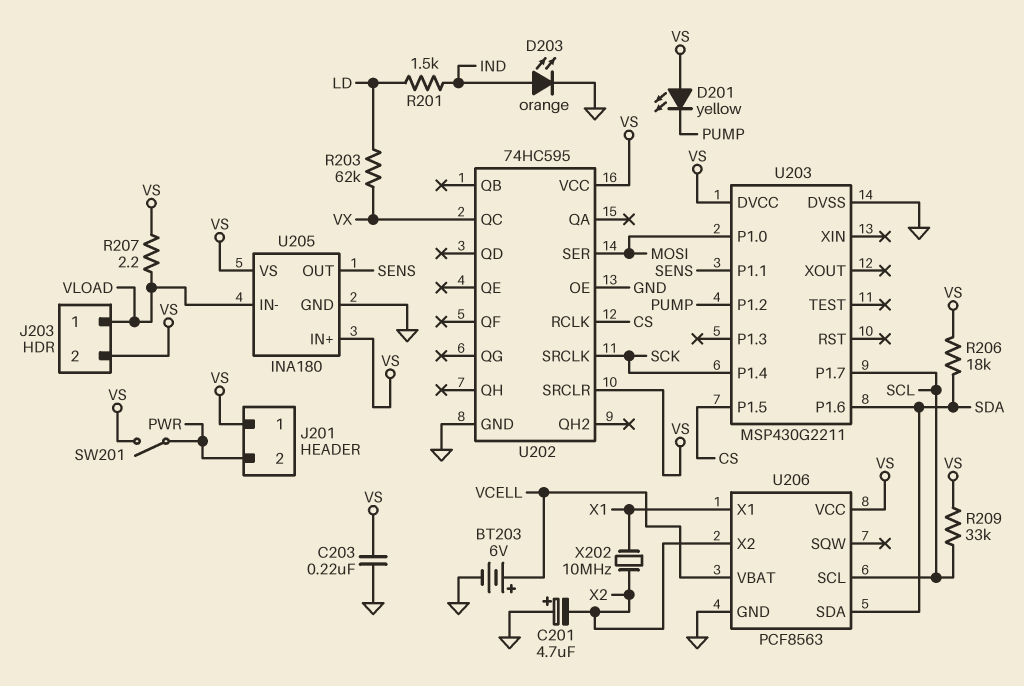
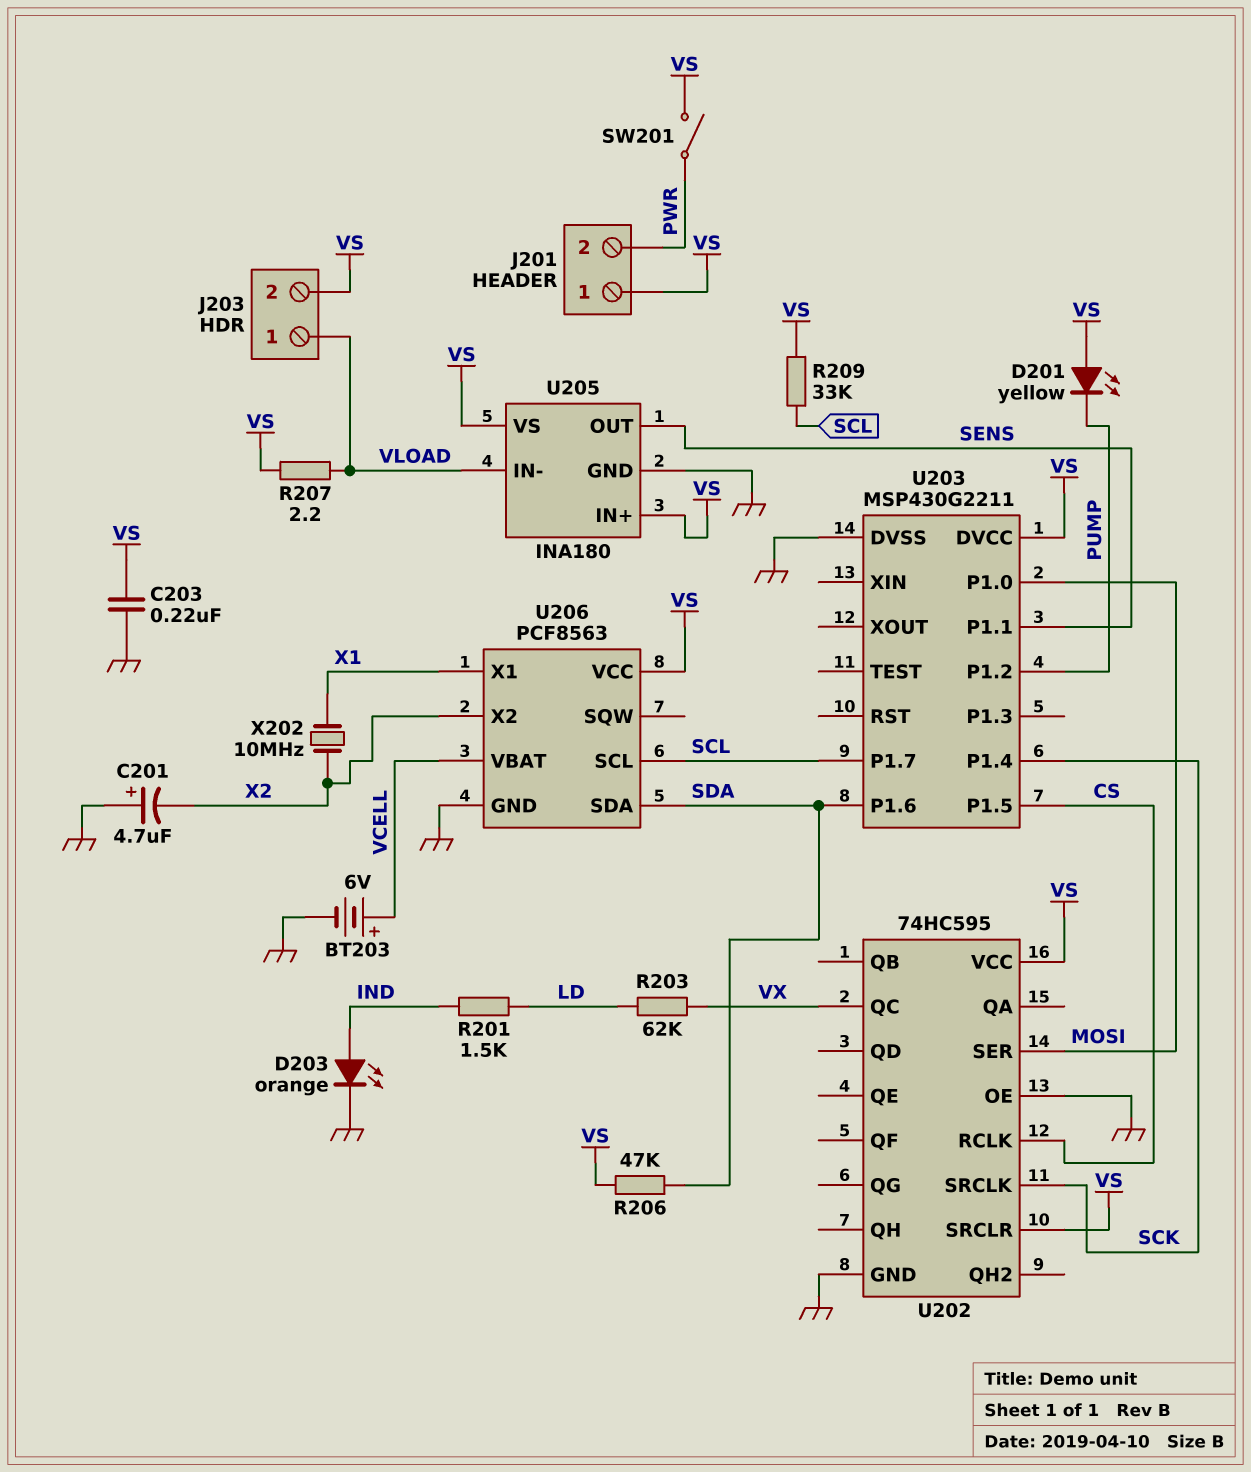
R206: 18k (SDA, VS) -> 47k (SDA, VS)

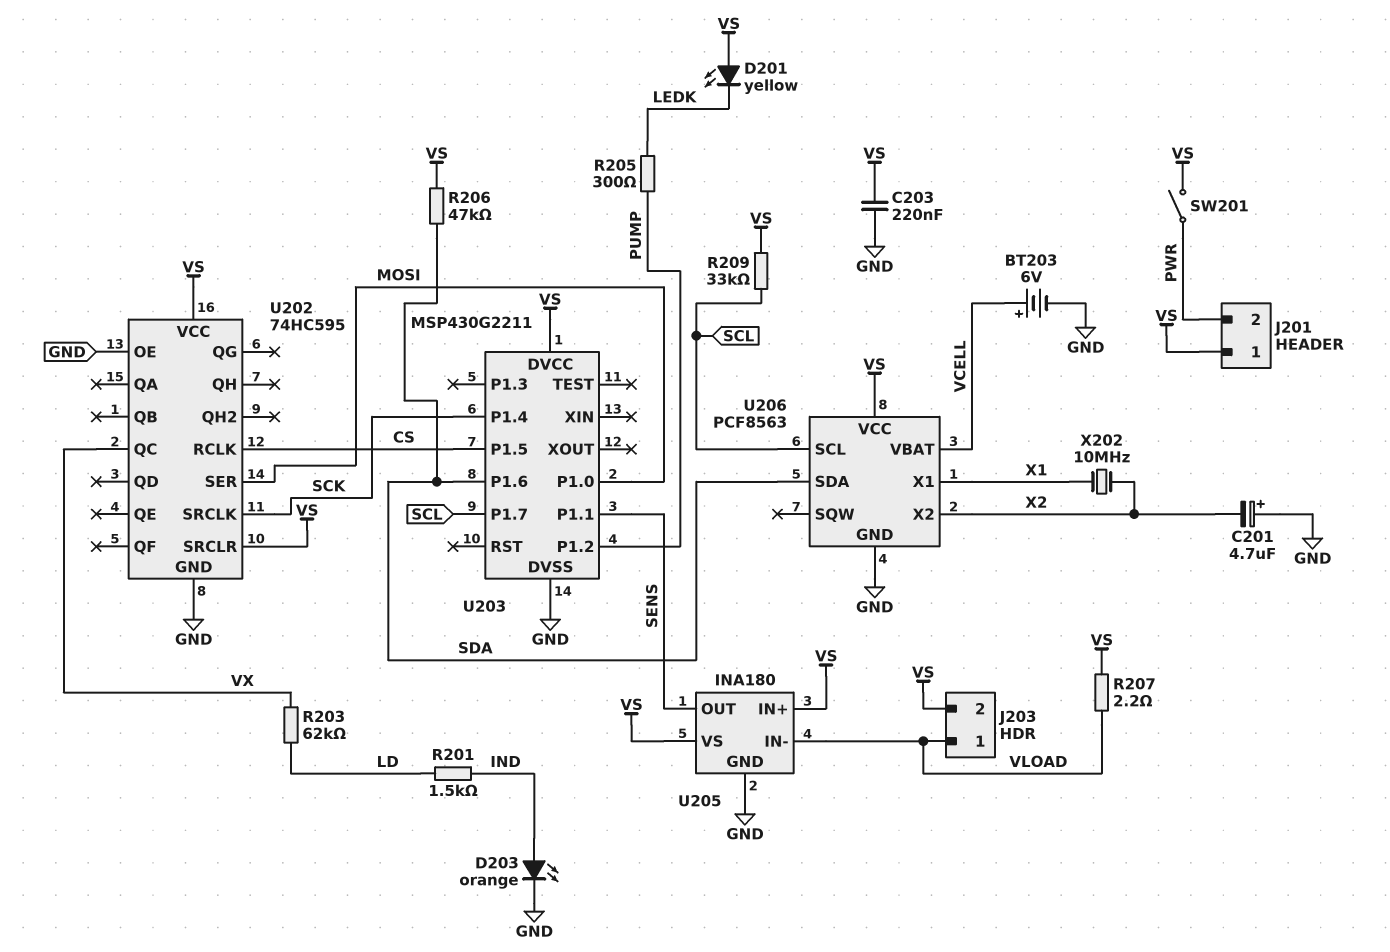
D201: LED yellow (A VS, K PUMP) -> LED yellow (A VS, K LEDK)
R205: none -> 300 (LEDK, PUMP)

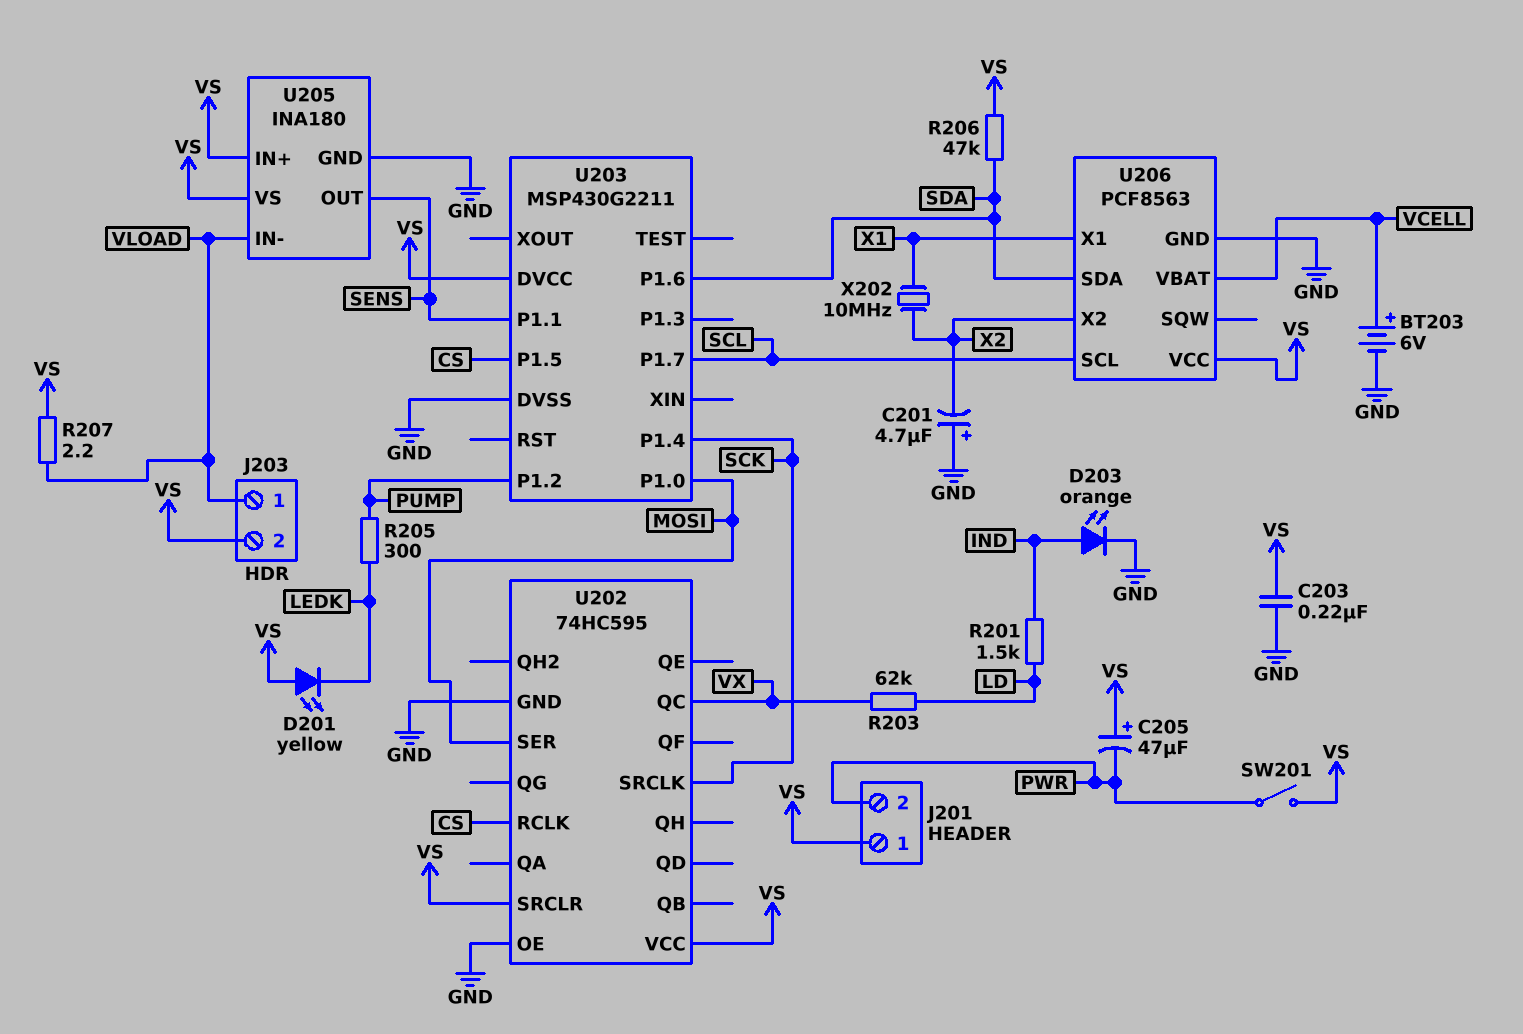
C205: none -> 47uF (plus VS, minus PWR)
R209: 33k (SCL, VS) -> none

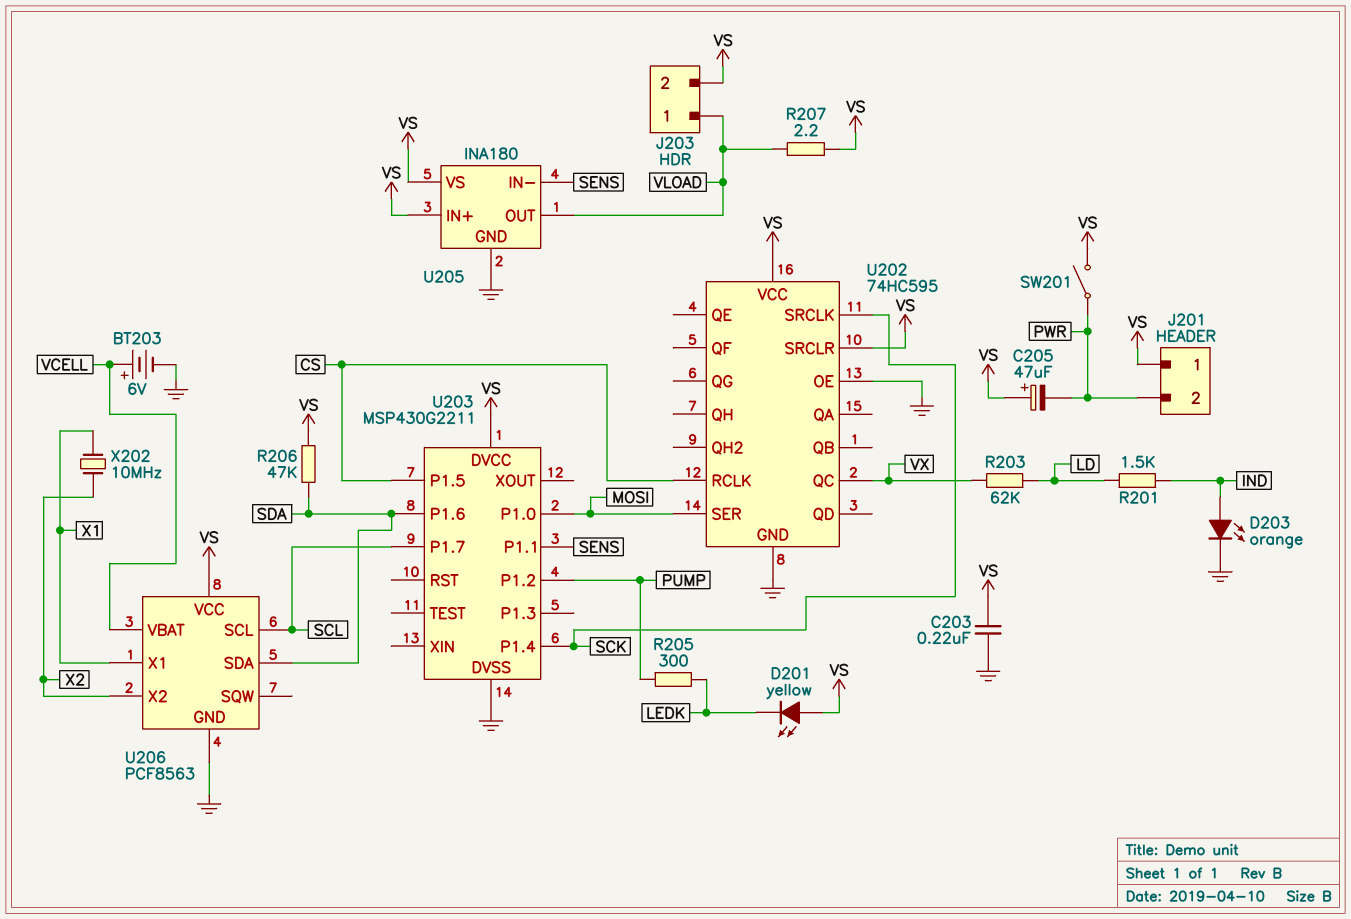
C201: 4.7uF (plus GND, minus X2) -> none
U205 pin IN-: VLOAD -> SENS
U205 pin OUT: SENS -> VLOAD

